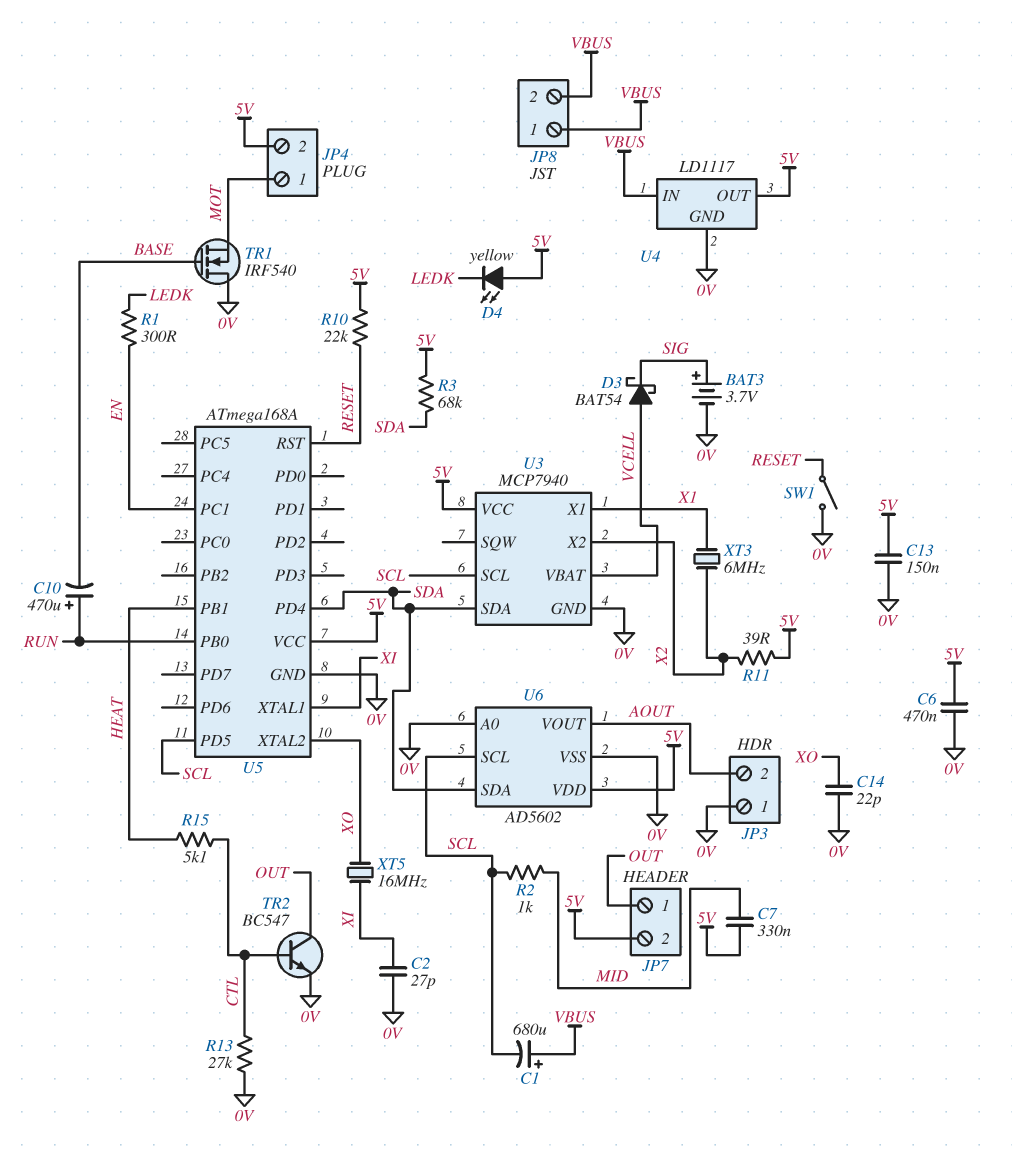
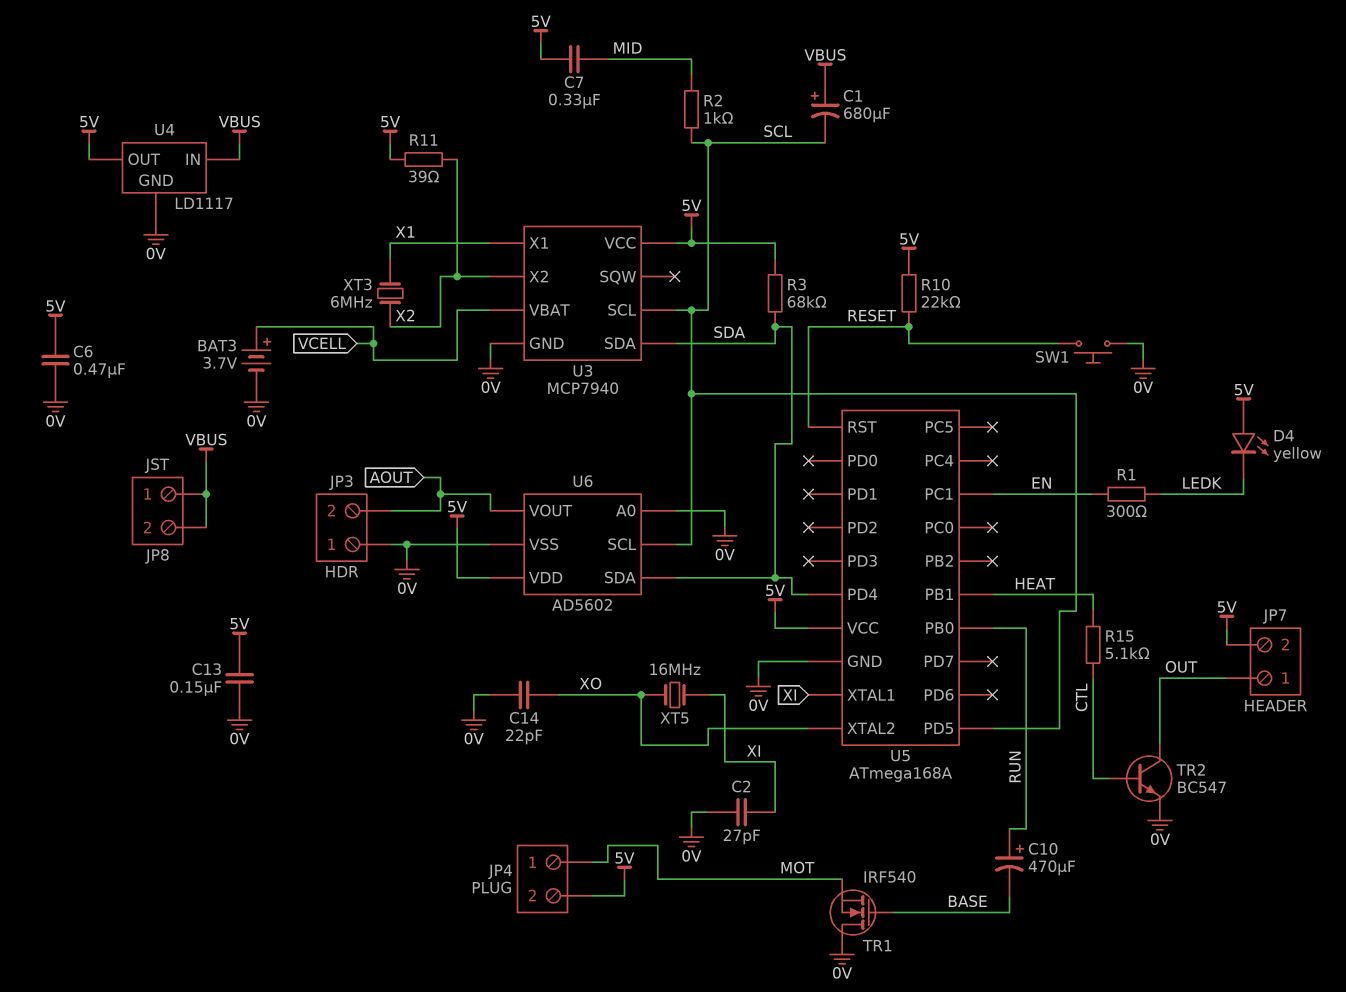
BAT3: 3.7V (plus SIG, minus 0V) -> 3.7V (plus VCELL, minus 0V)
D3: schottky BAT54 (A VCELL, K SIG) -> none
R13: 27k (0V, CTL) -> none
SW1: switch (0V, RESET) -> button (0V, RESET)

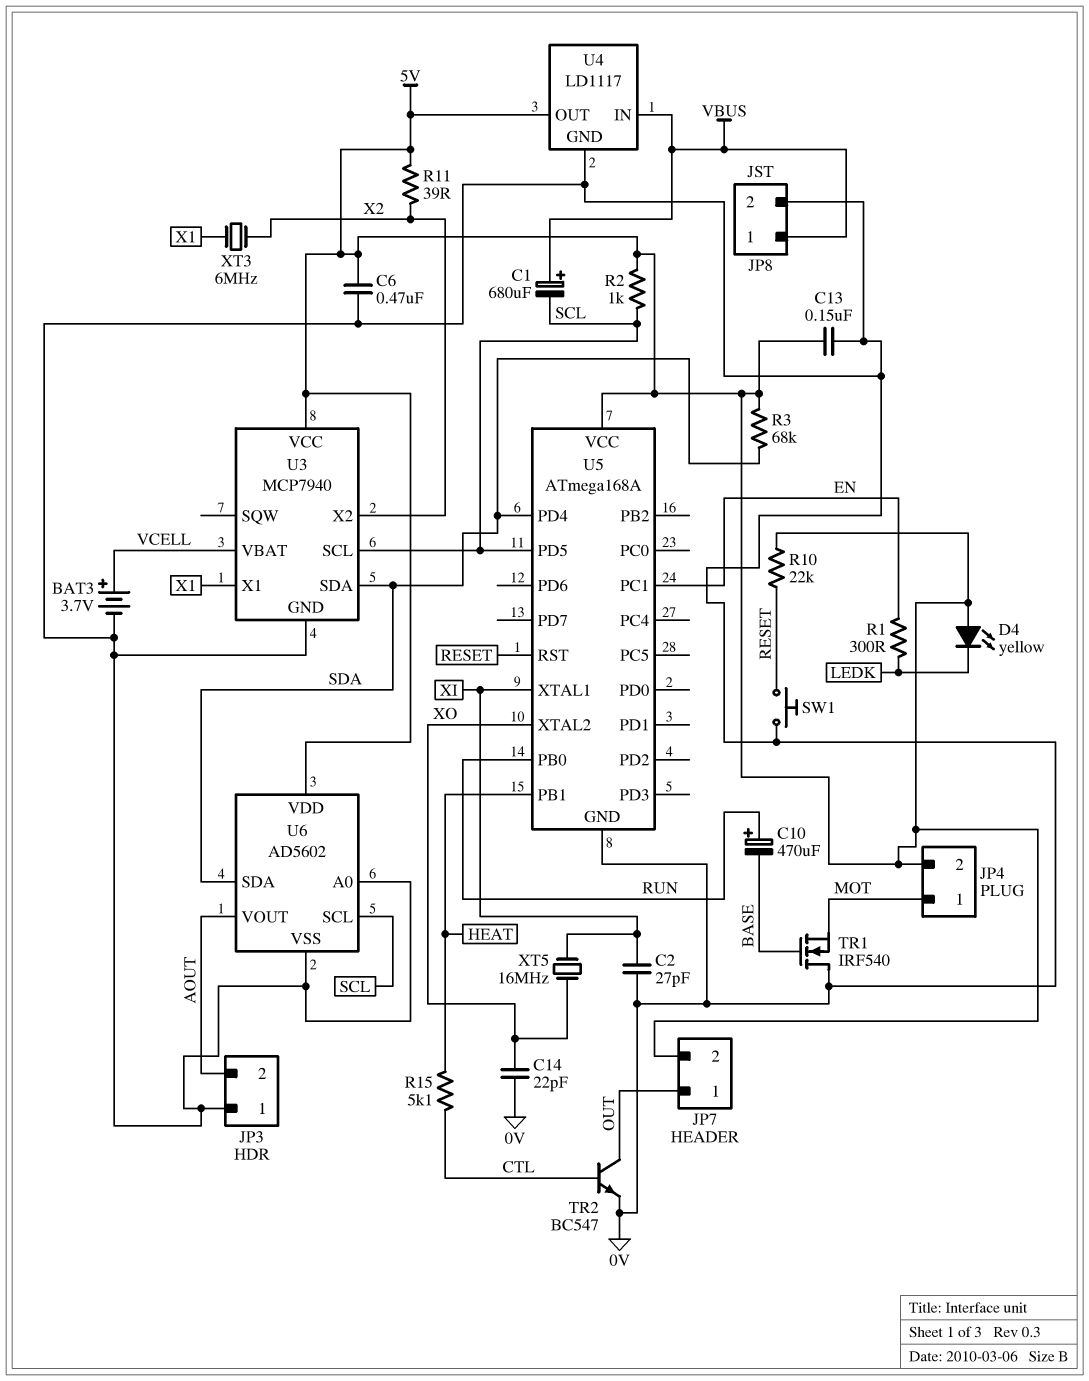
C7: 330nF (5V, MID) -> none
JP8 pin 2: VBUS -> 0V
R2: 1k (MID, SCL) -> 1k (5V, SCL)

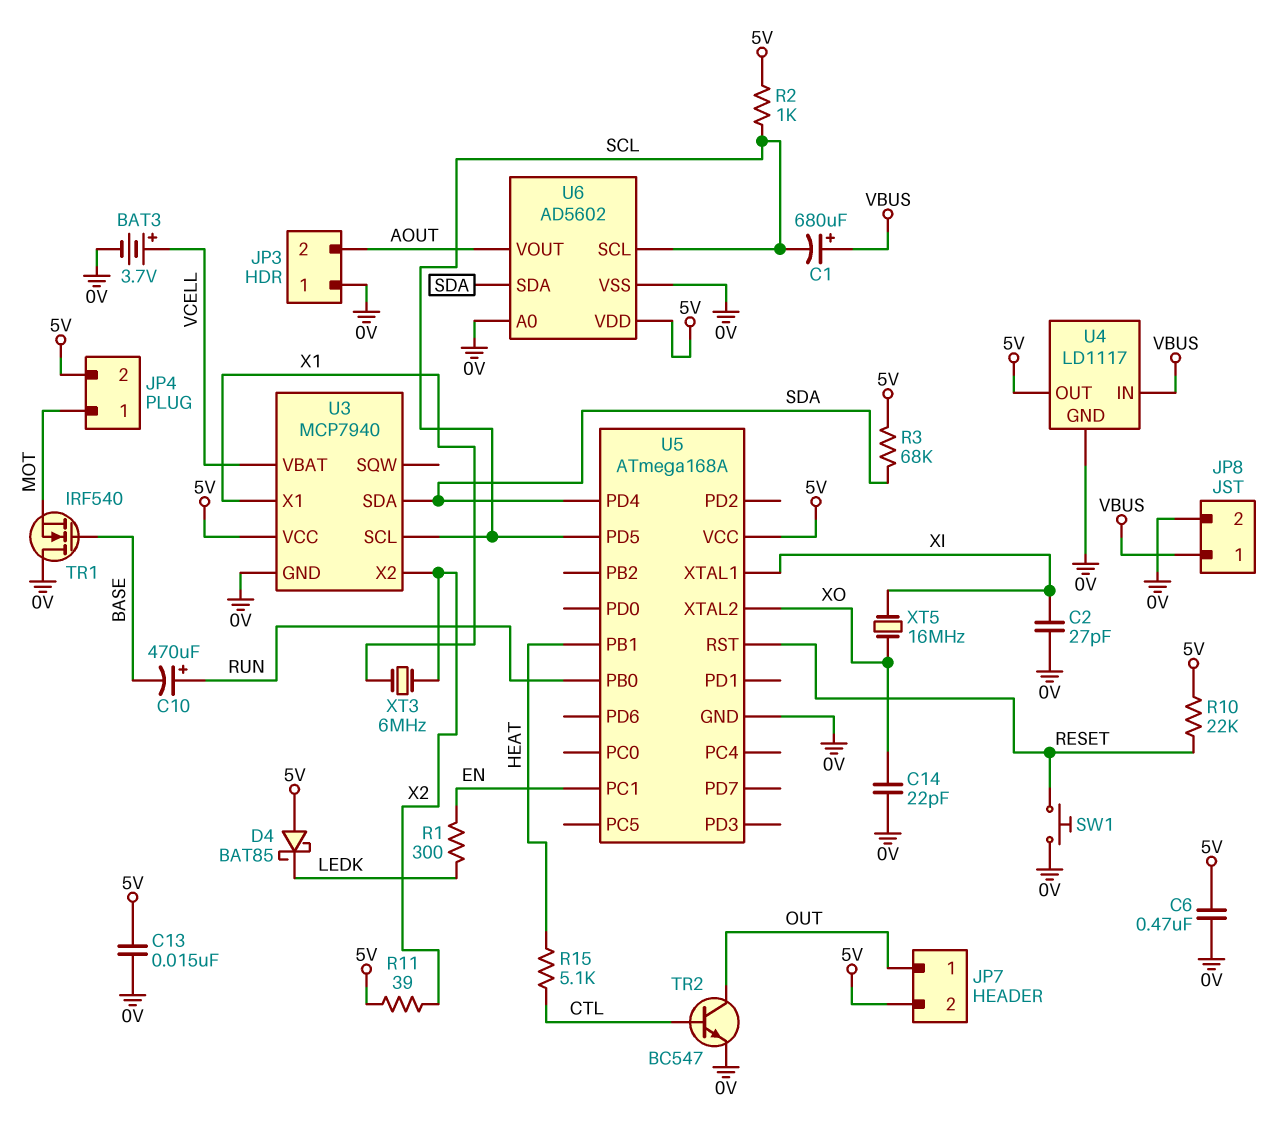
C13: 150nF (0V, 5V) -> 15nF (0V, 5V)
D4: LED yellow (A 5V, K LEDK) -> schottky BAT85 (A 5V, K LEDK)

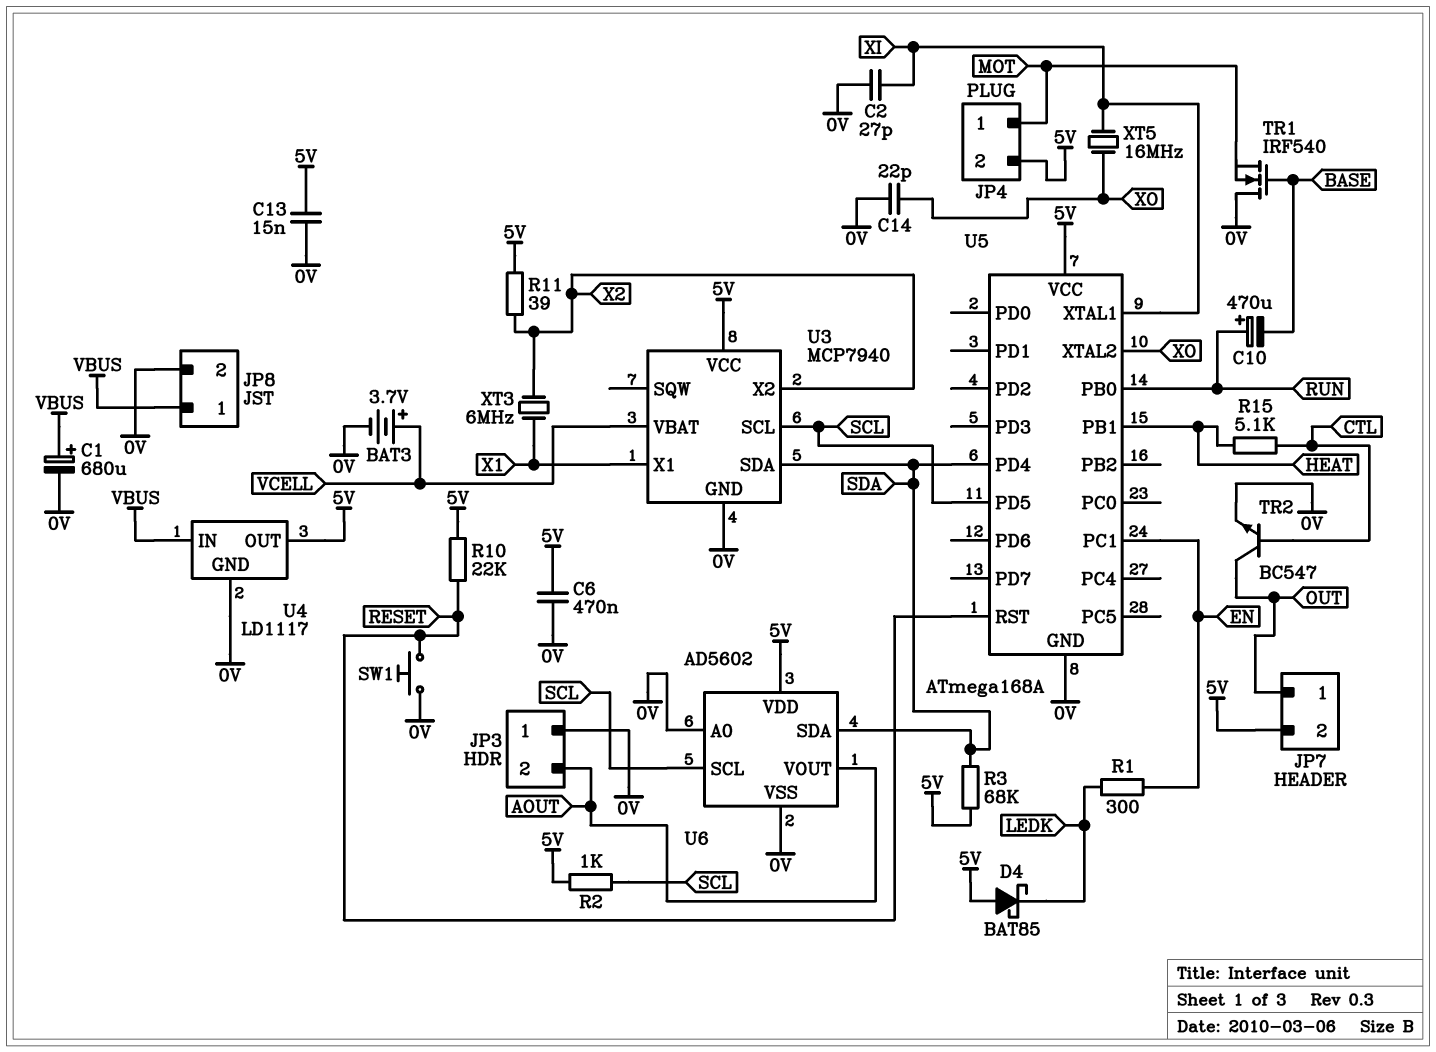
C1: 680uF (plus VBUS, minus SCL) -> 680uF (plus VBUS, minus 0V)

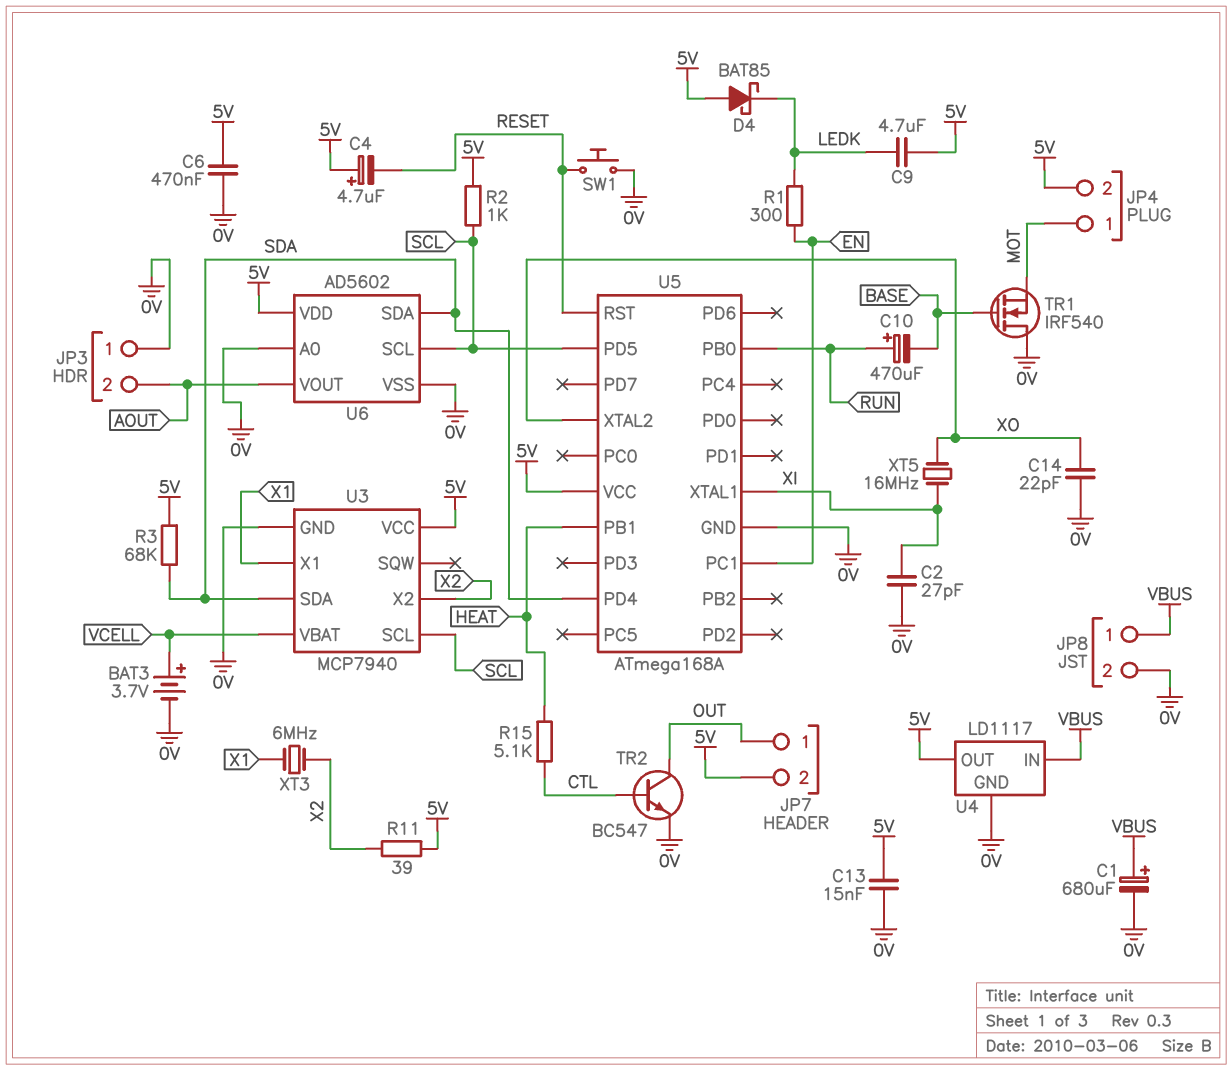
C4: none -> 4.7uF (plus 5V, minus RESET)
C9: none -> 4.7uF (5V, LEDK)
R10: 22k (5V, RESET) -> none

